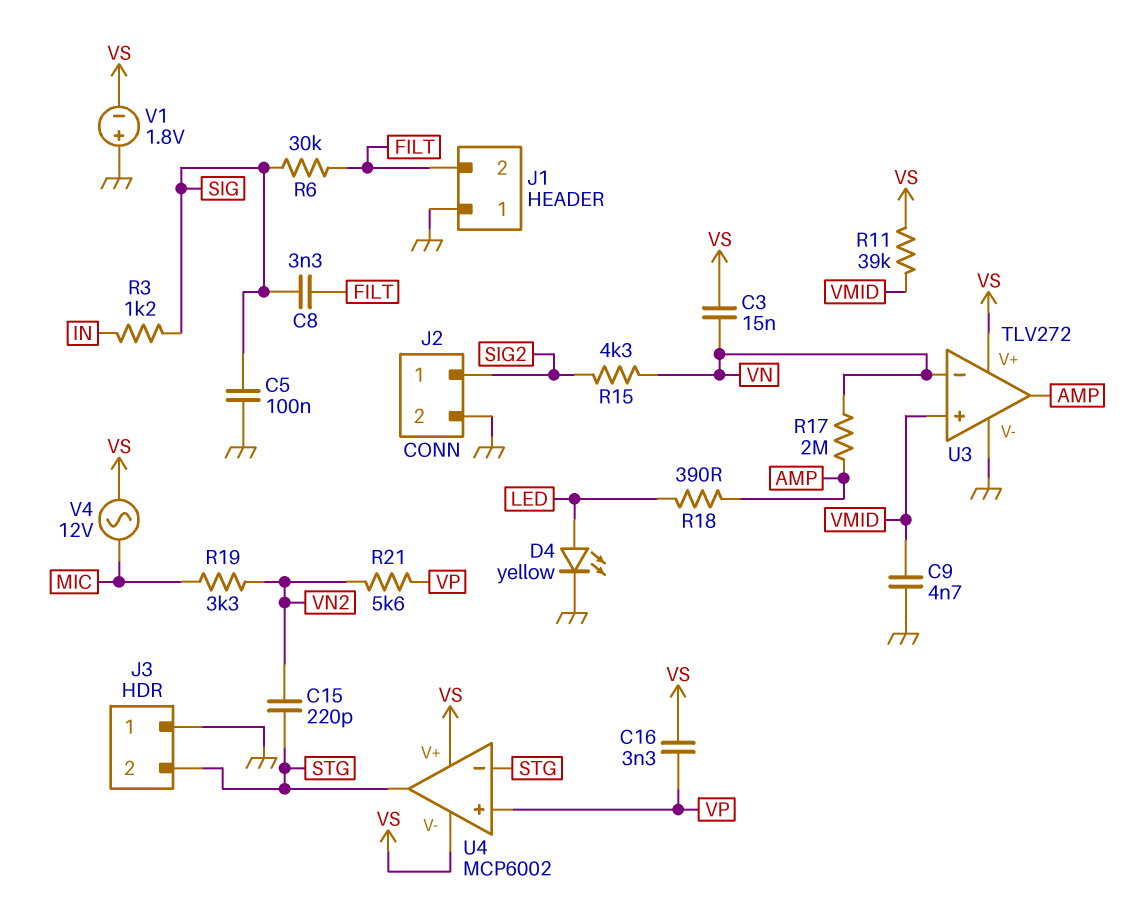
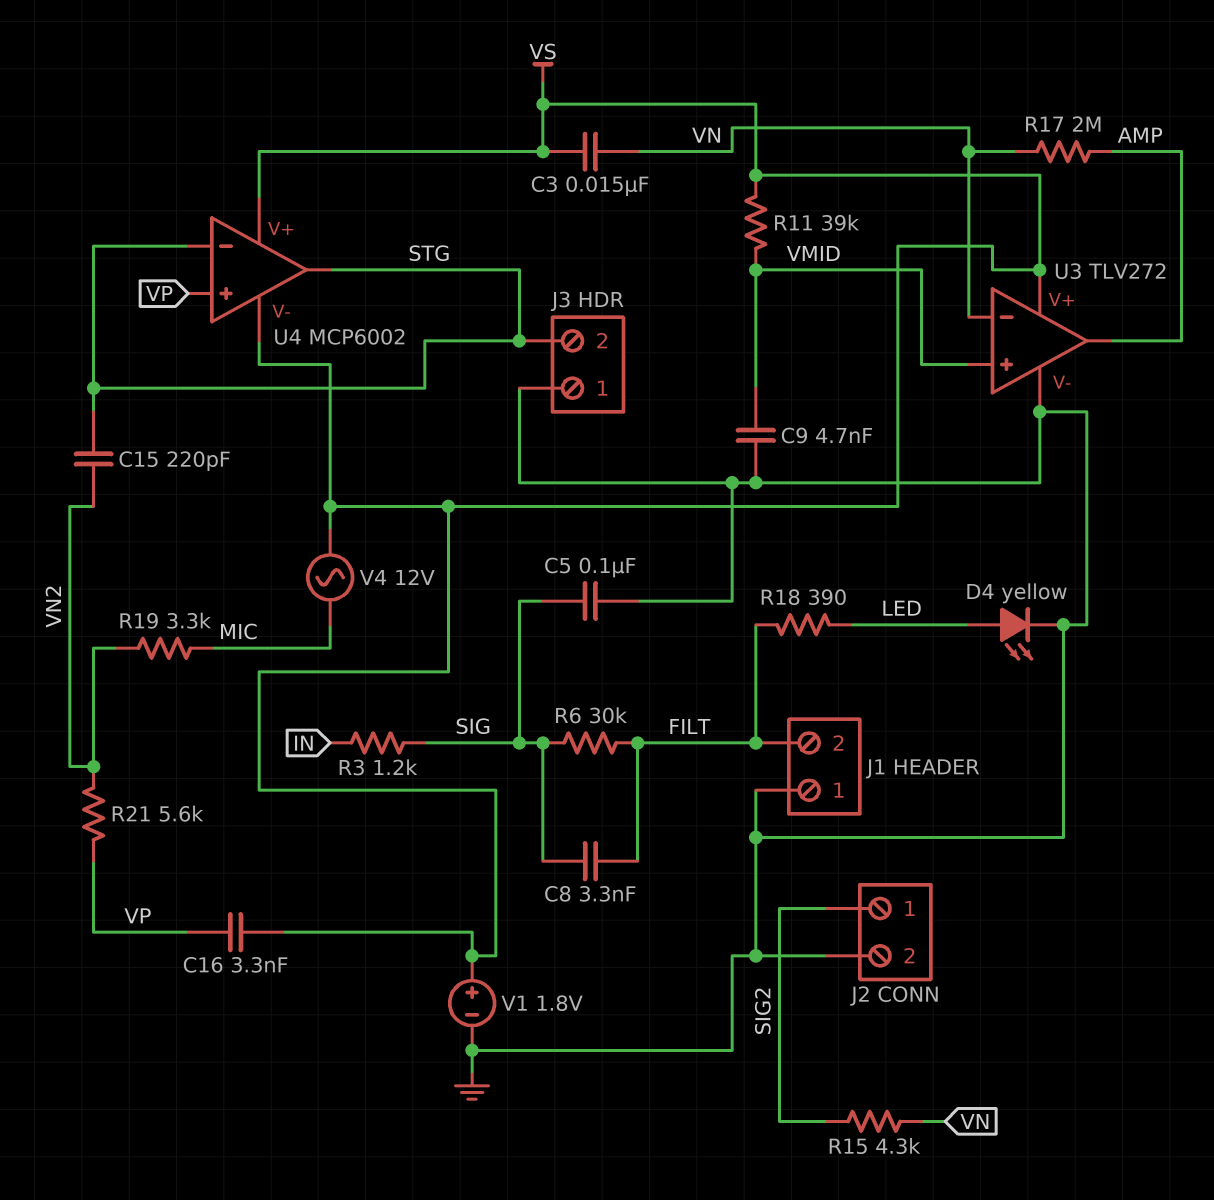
R18: 390 (AMP, LED) -> 390 (FILT, LED)
V1: 1.8V (plus GND, minus VS) -> 1.8V (plus VS, minus GND)

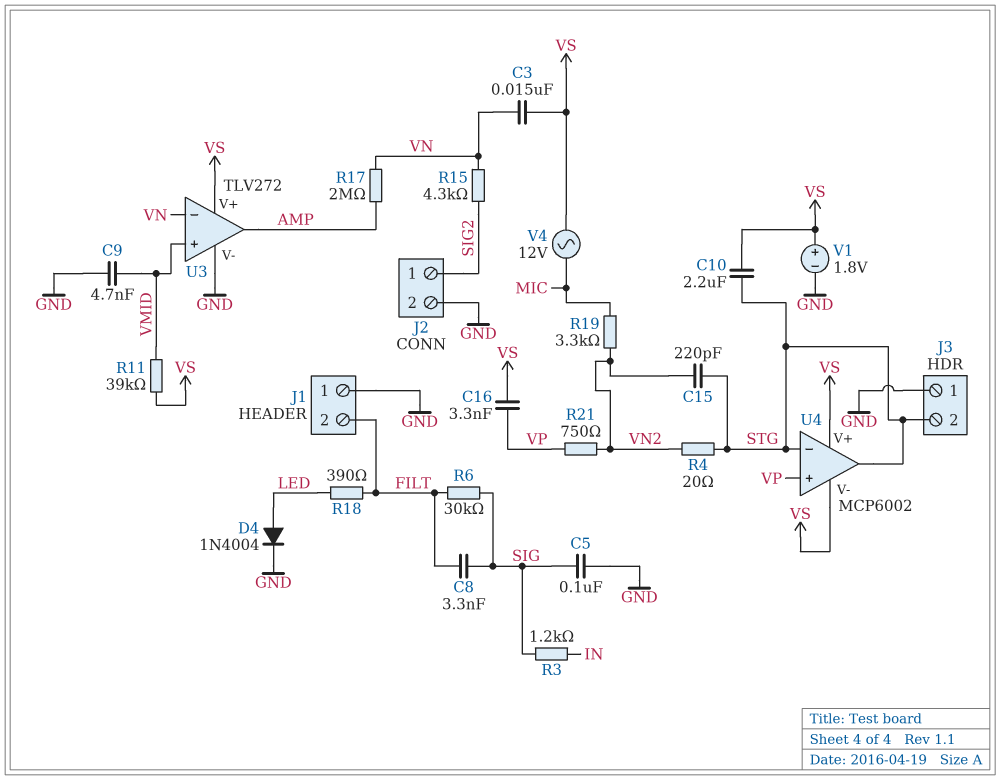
C10: none -> 2.2uF (STG, VS)
D4: LED yellow (A LED, K GND) -> diode 1N4004 (A LED, K GND)
R4: none -> 20 (STG, VN2)
R21: 5.6k (VN2, VP) -> 750 (VN2, VP)

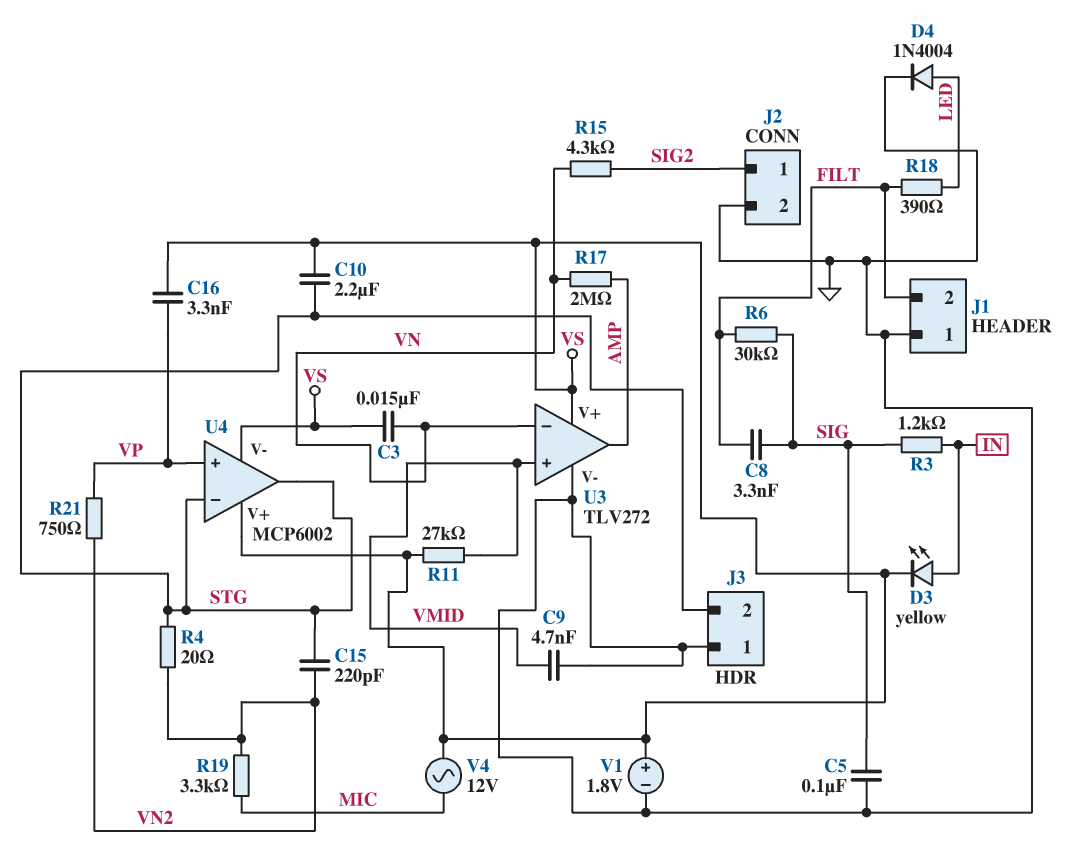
D3: none -> LED yellow (A IN, K VS)
R11: 39k (VMID, VS) -> 27k (VMID, VS)

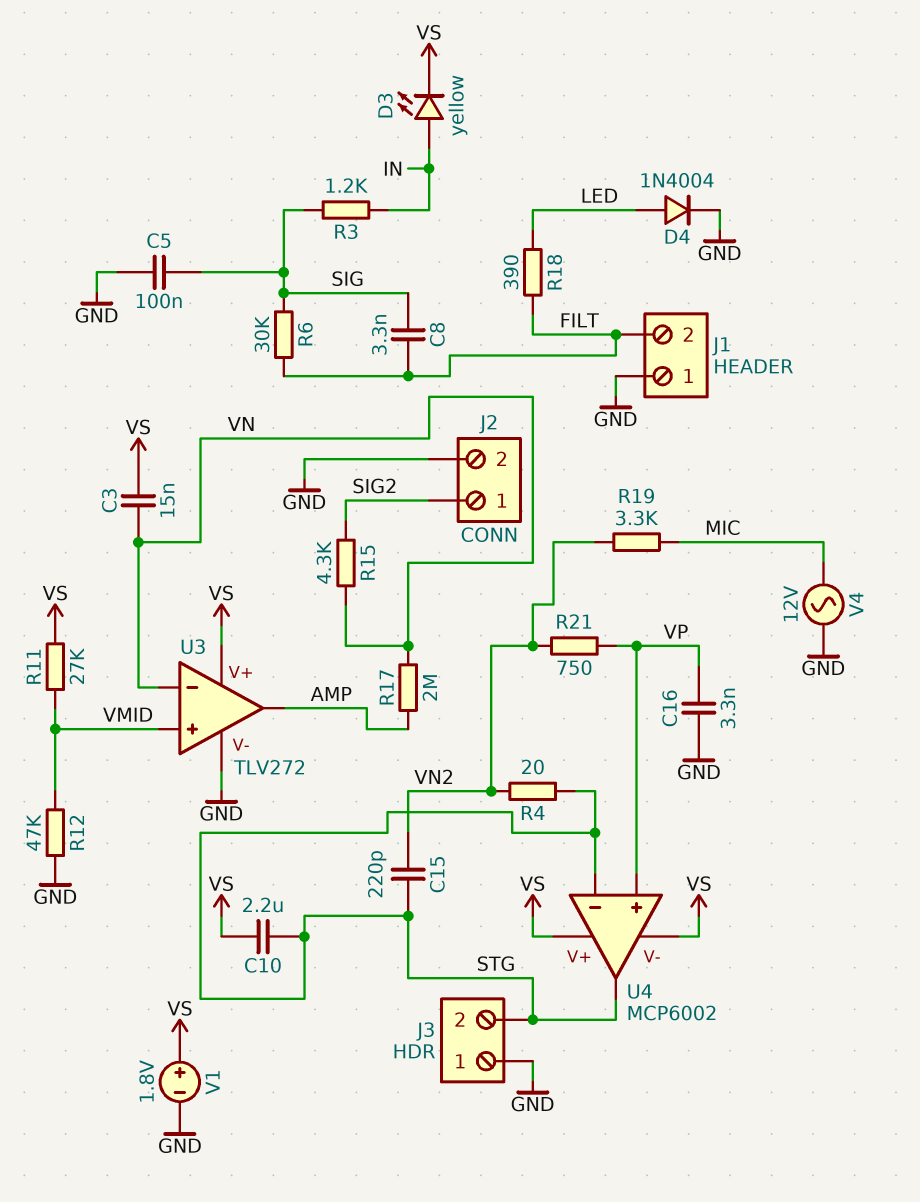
C9: 4.7nF (GND, VMID) -> none
C16: 3.3nF (VP, VS) -> 3.3nF (GND, VP)
R12: none -> 47k (GND, VMID)
V4: AC 12V (MIC, VS) -> AC 12V (GND, MIC)

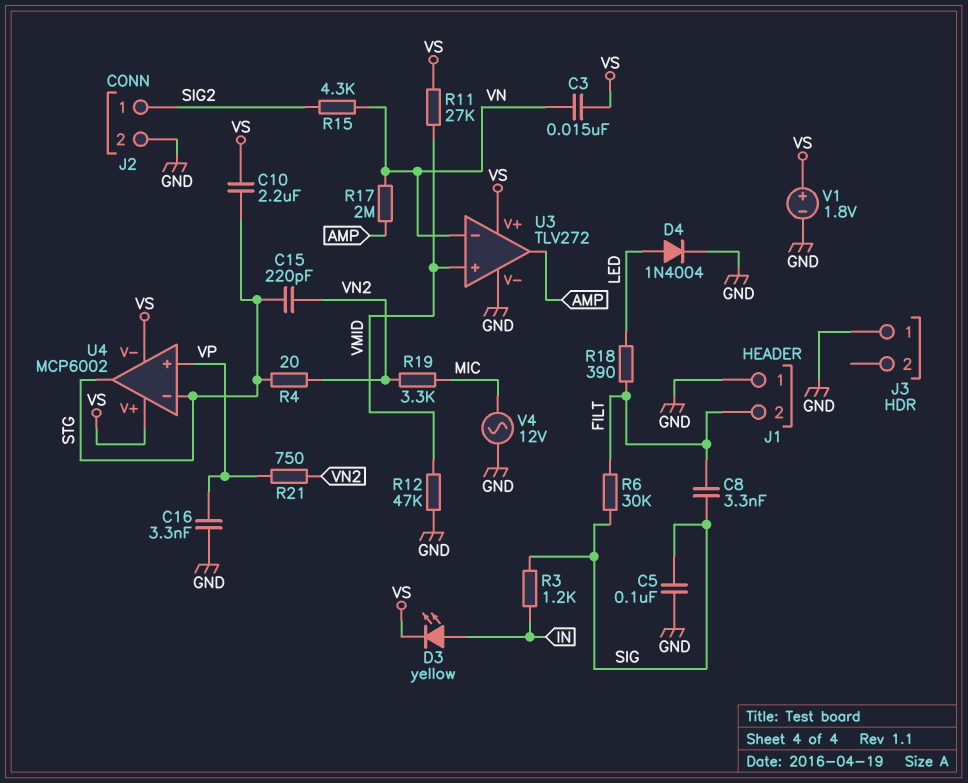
J3 pin 2: STG -> none

